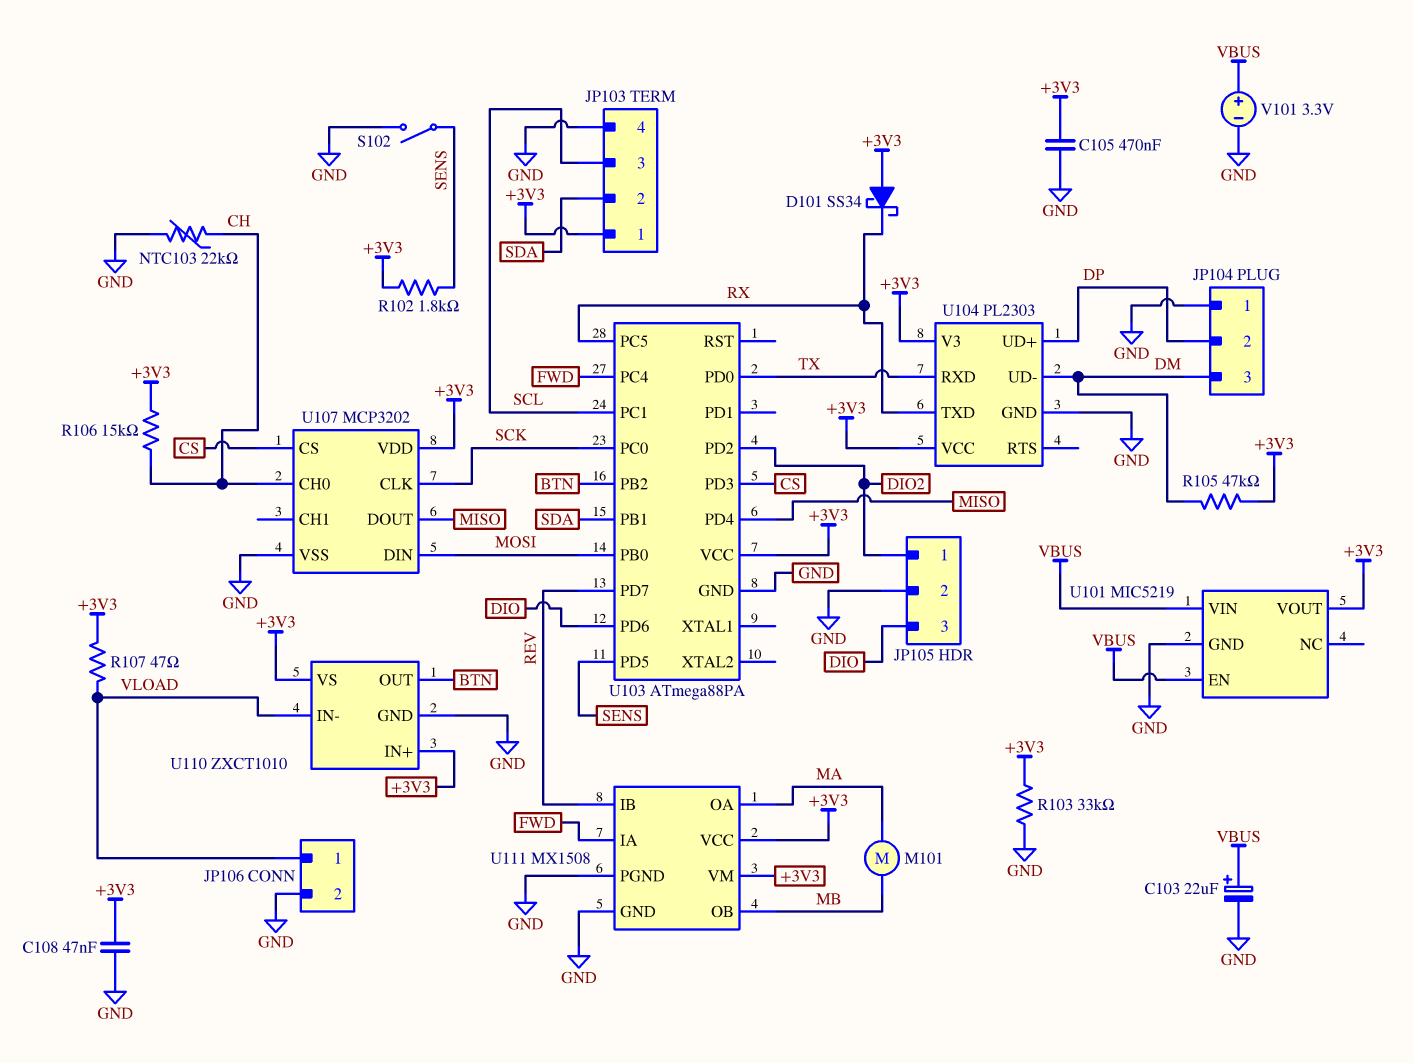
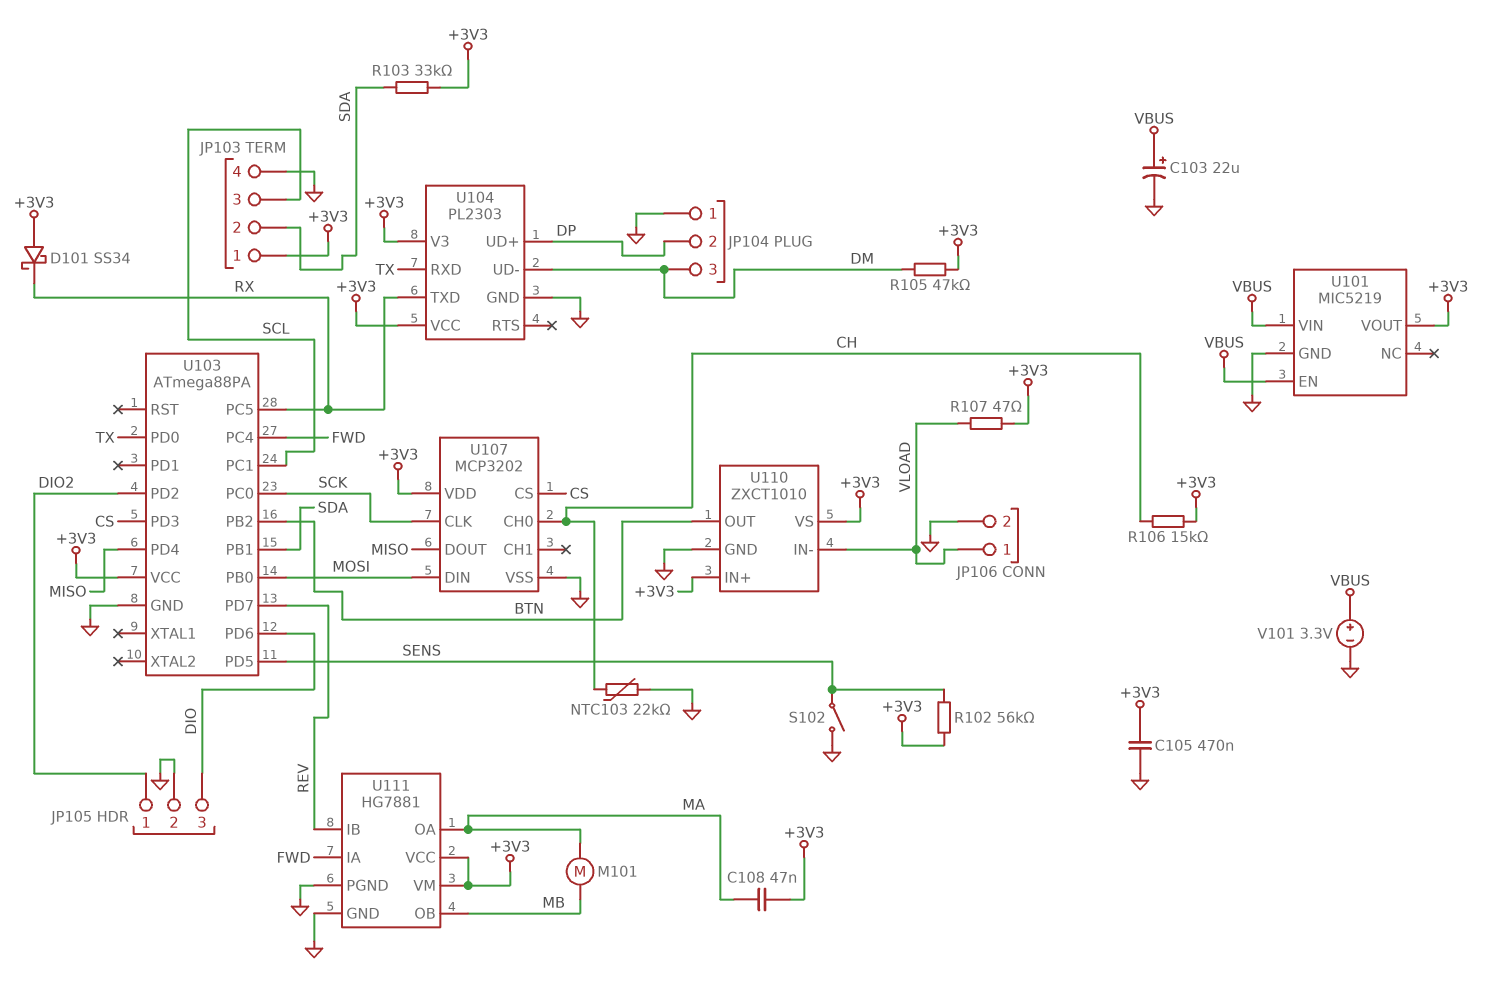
C108: 47nF (+3V3, GND) -> 47nF (+3V3, MA)
R102: 1.8k (+3V3, SENS) -> 56k (+3V3, SENS)
R103: 33k (+3V3, GND) -> 33k (+3V3, SDA)
U111: MX1508 -> HG7881

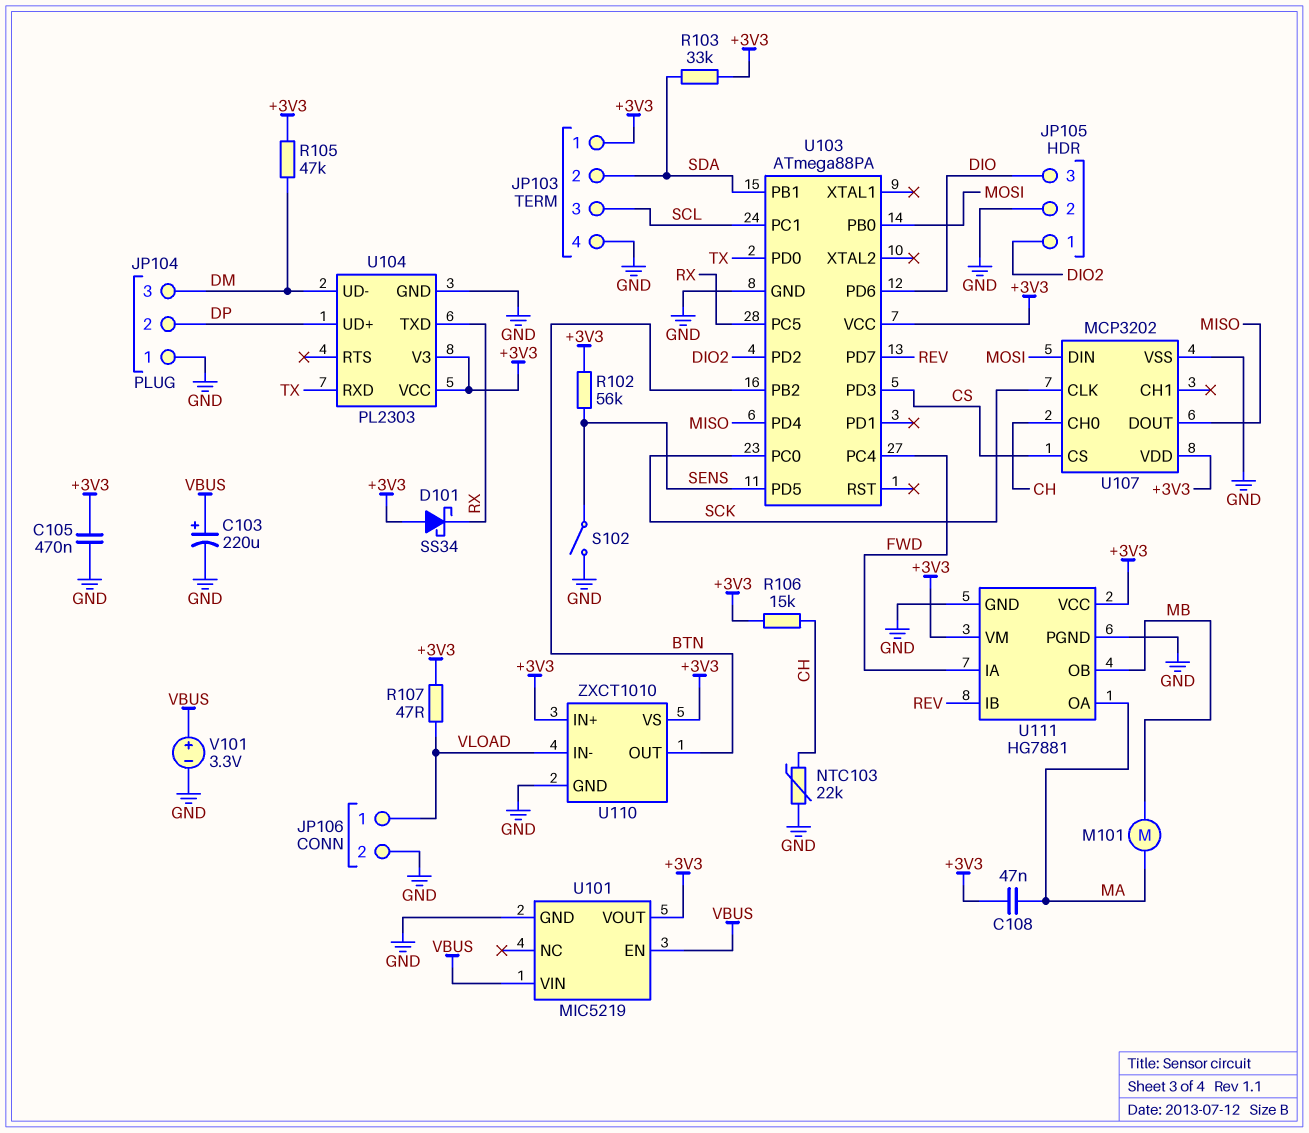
C103: 22uF (plus VBUS, minus GND) -> 220uF (plus VBUS, minus GND)

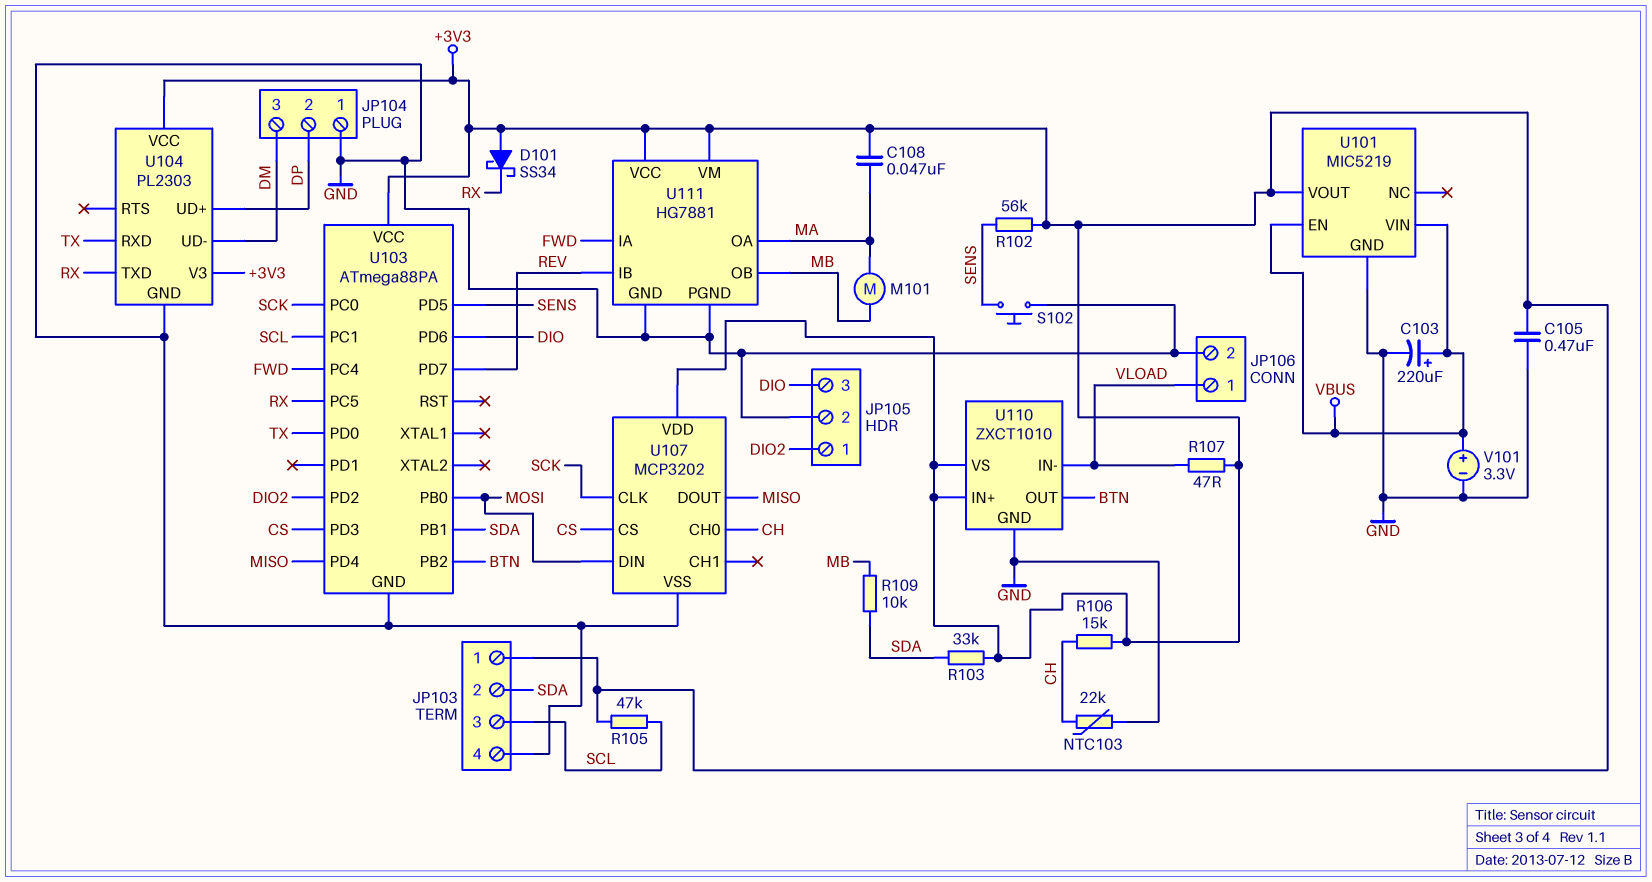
R105: 47k (+3V3, DM) -> 47k (+3V3, SCL)
R109: none -> 10k (MB, SDA)
S102: switch (GND, SENS) -> button (GND, SENS)

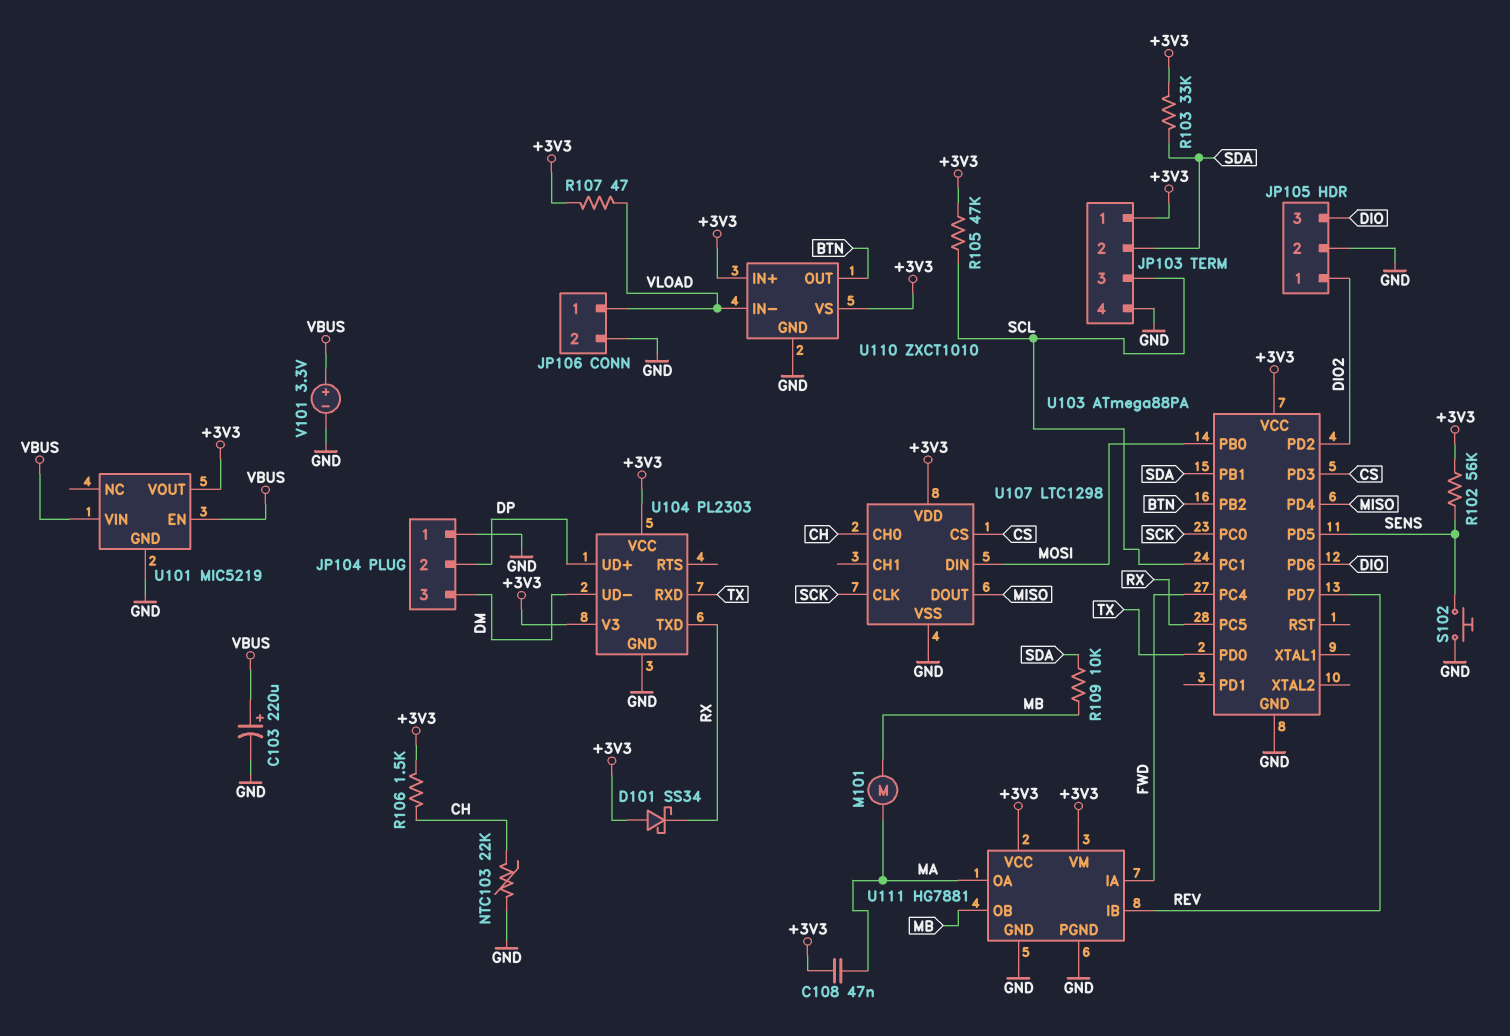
C105: 470nF (+3V3, GND) -> none
R106: 15k (+3V3, CH) -> 1.5k (+3V3, CH)
U107: MCP3202 -> LTC1298

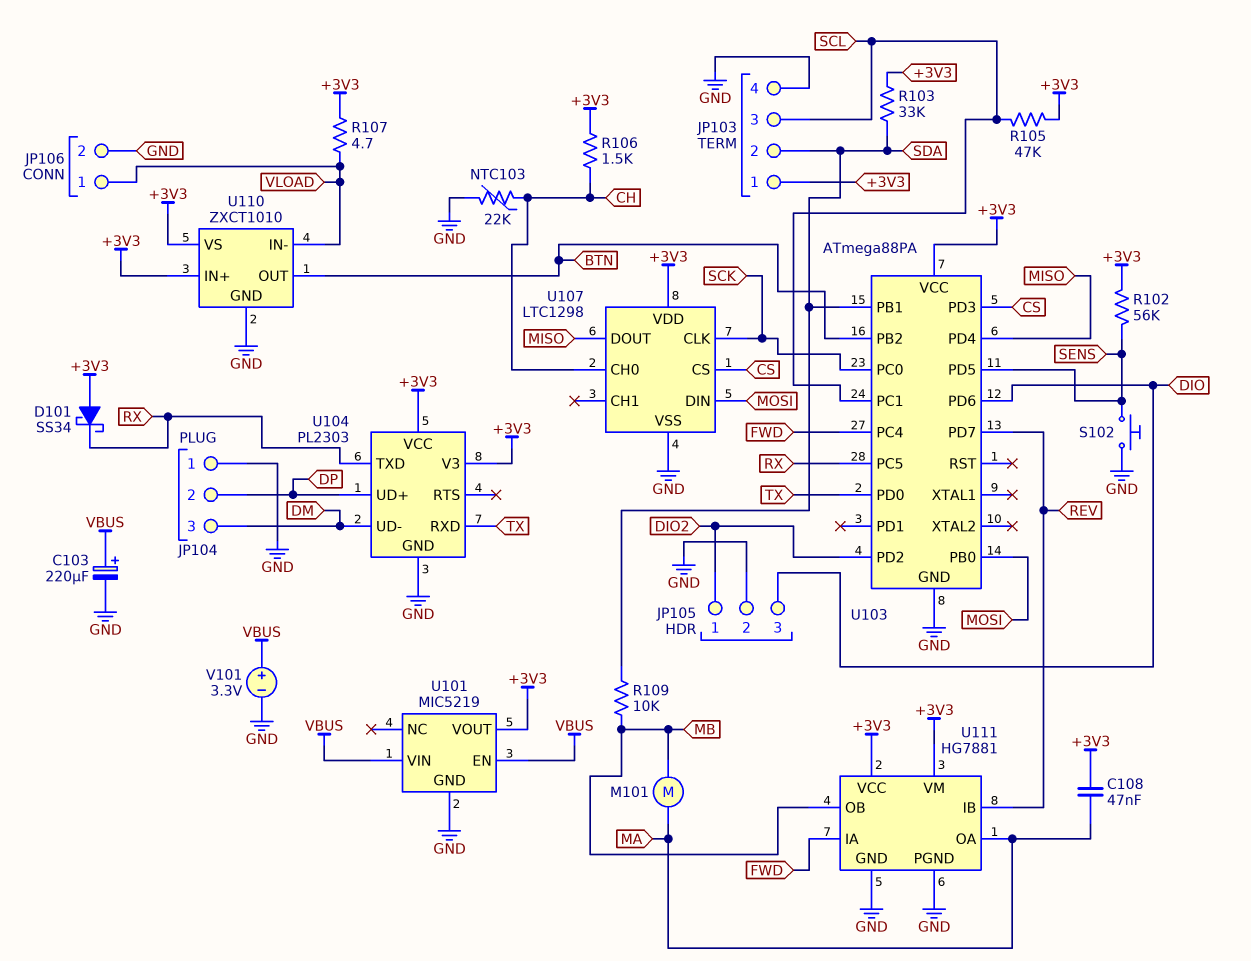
R107: 47 (+3V3, VLOAD) -> 4.7 (+3V3, VLOAD)

